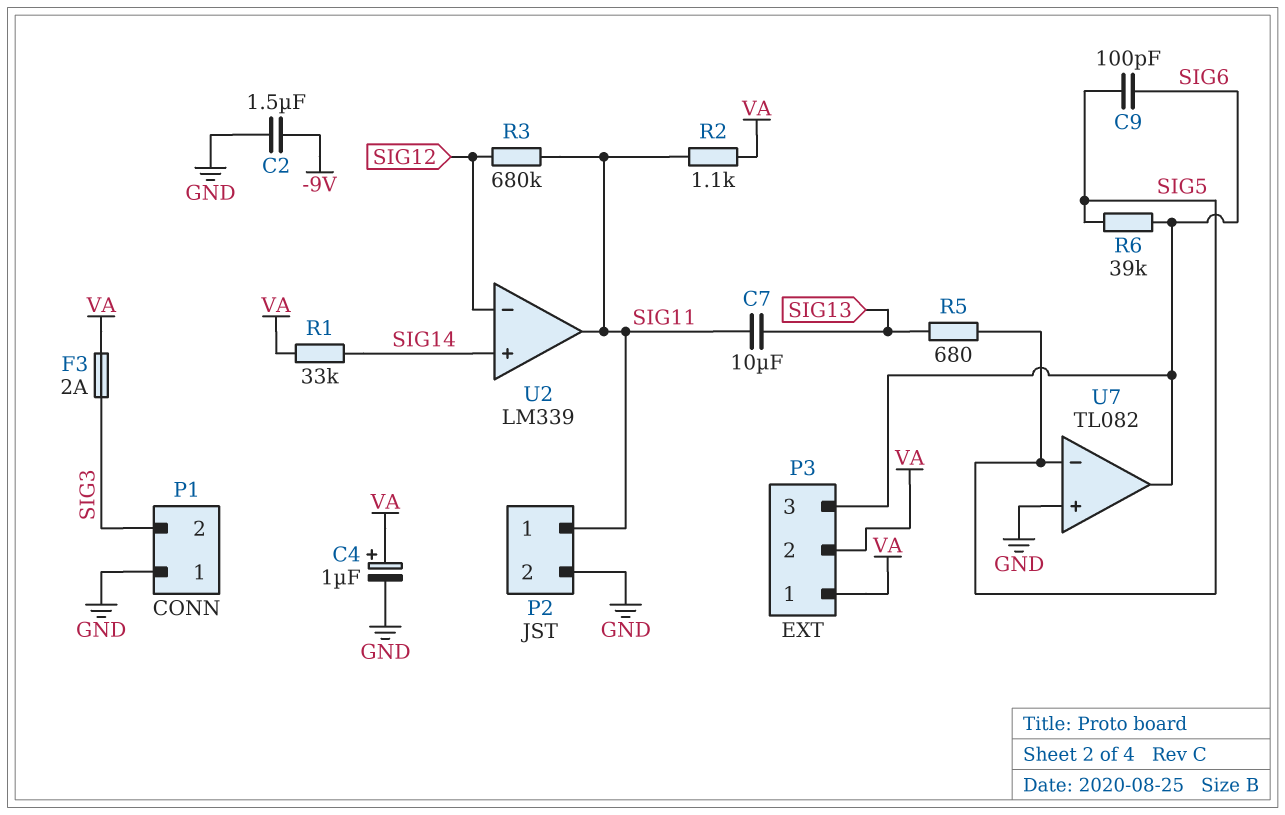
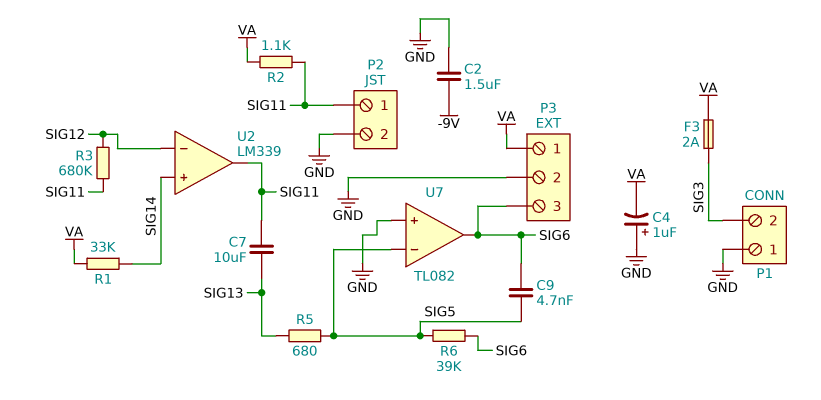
C4: 1uF (plus VA, minus GND) -> 1uF (plus GND, minus VA)
C9: 100pF (SIG5, SIG6) -> 4.7nF (SIG5, SIG6)
P3 pin 2: VA -> GND

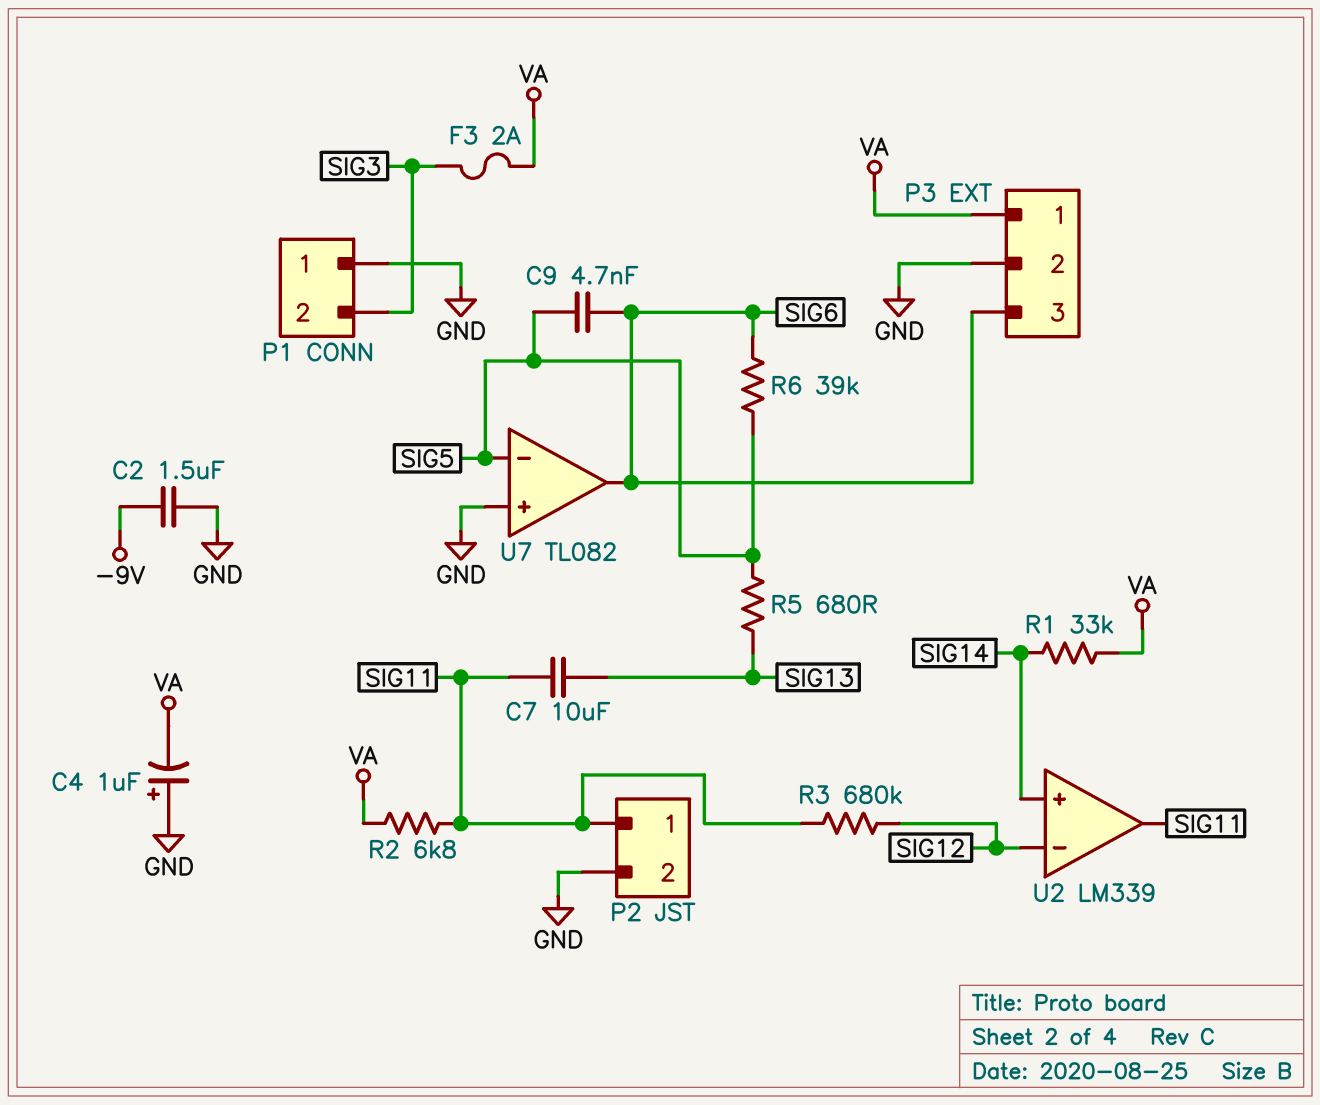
R2: 1.1k (SIG11, VA) -> 6.8k (SIG11, VA)

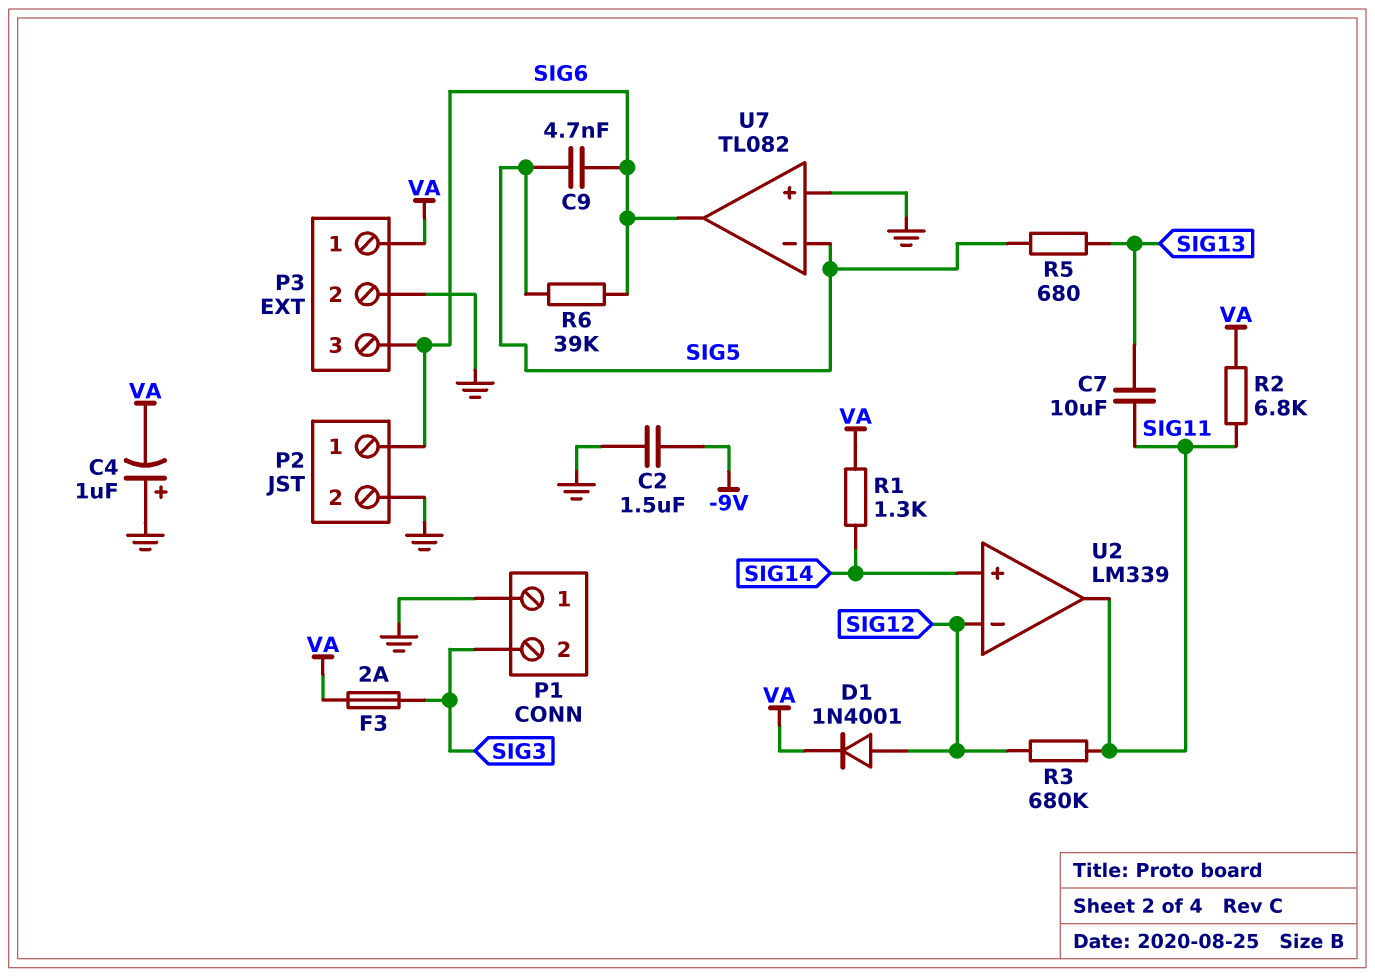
D1: none -> diode 1N4001 (A SIG12, K VA)
P2 pin 1: SIG11 -> SIG6
R1: 33k (SIG14, VA) -> 1.3k (SIG14, VA)

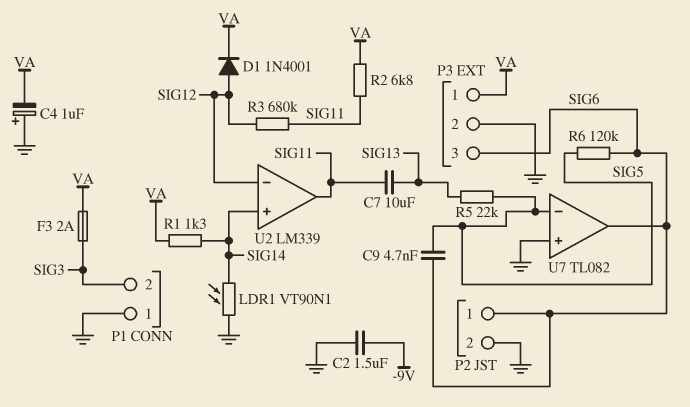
LDR1: none -> VT90N1 (GND, SIG14)
R5: 680 (SIG5, SIG13) -> 22k (SIG5, SIG13)
R6: 39k (SIG5, SIG6) -> 120k (SIG5, SIG6)

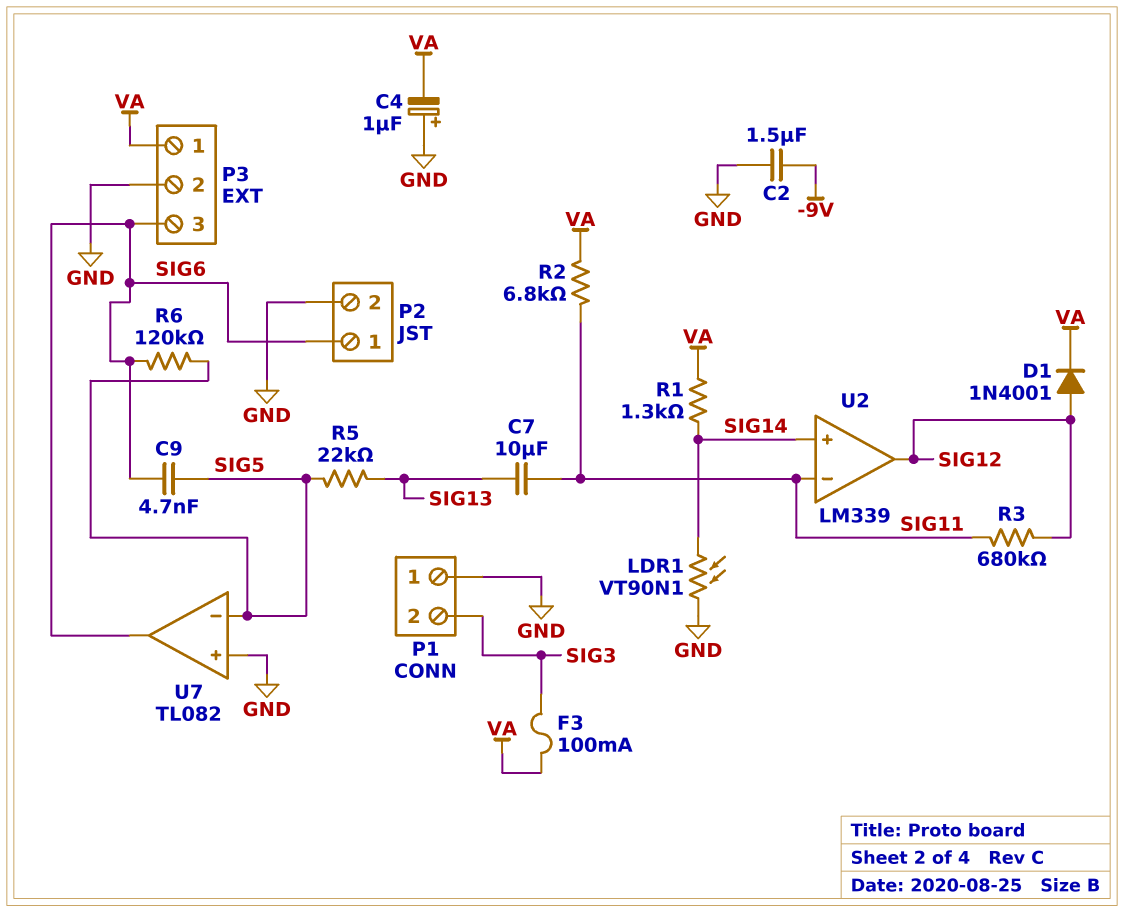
F3: 2A (SIG3, VA) -> 100mA (SIG3, VA)
U2 pin in-: SIG12 -> SIG11
U2 pin out: SIG11 -> SIG12

